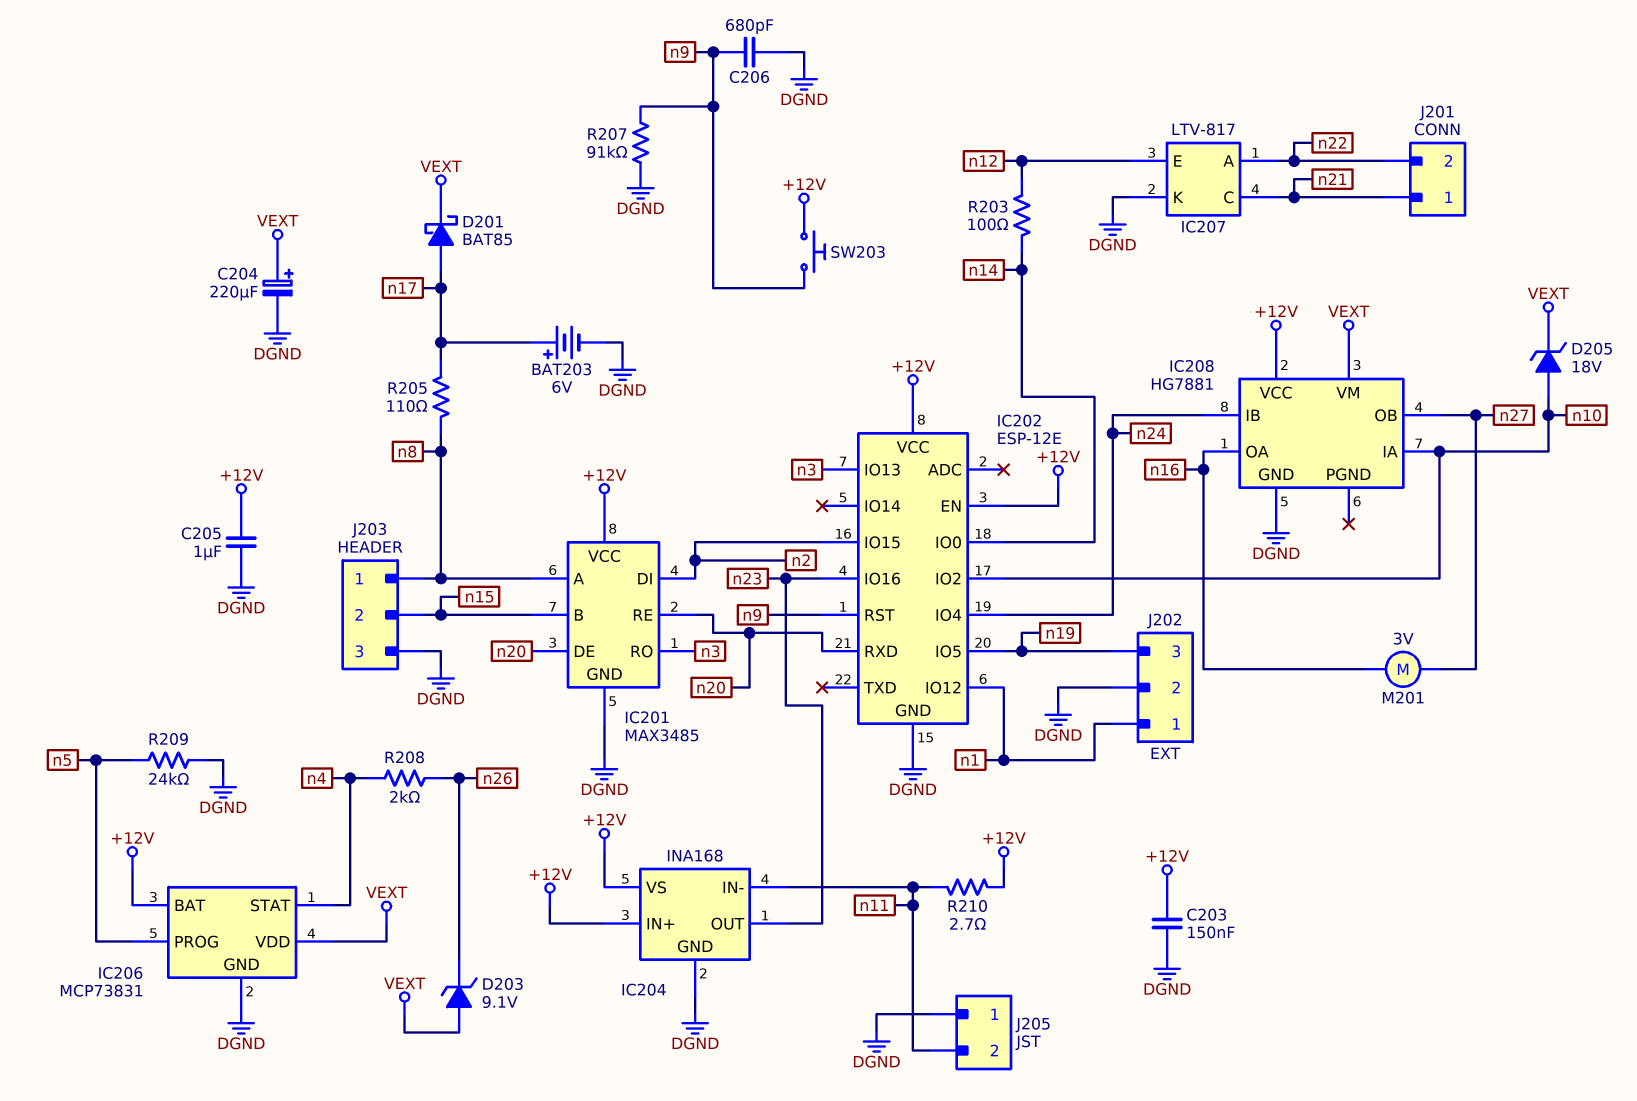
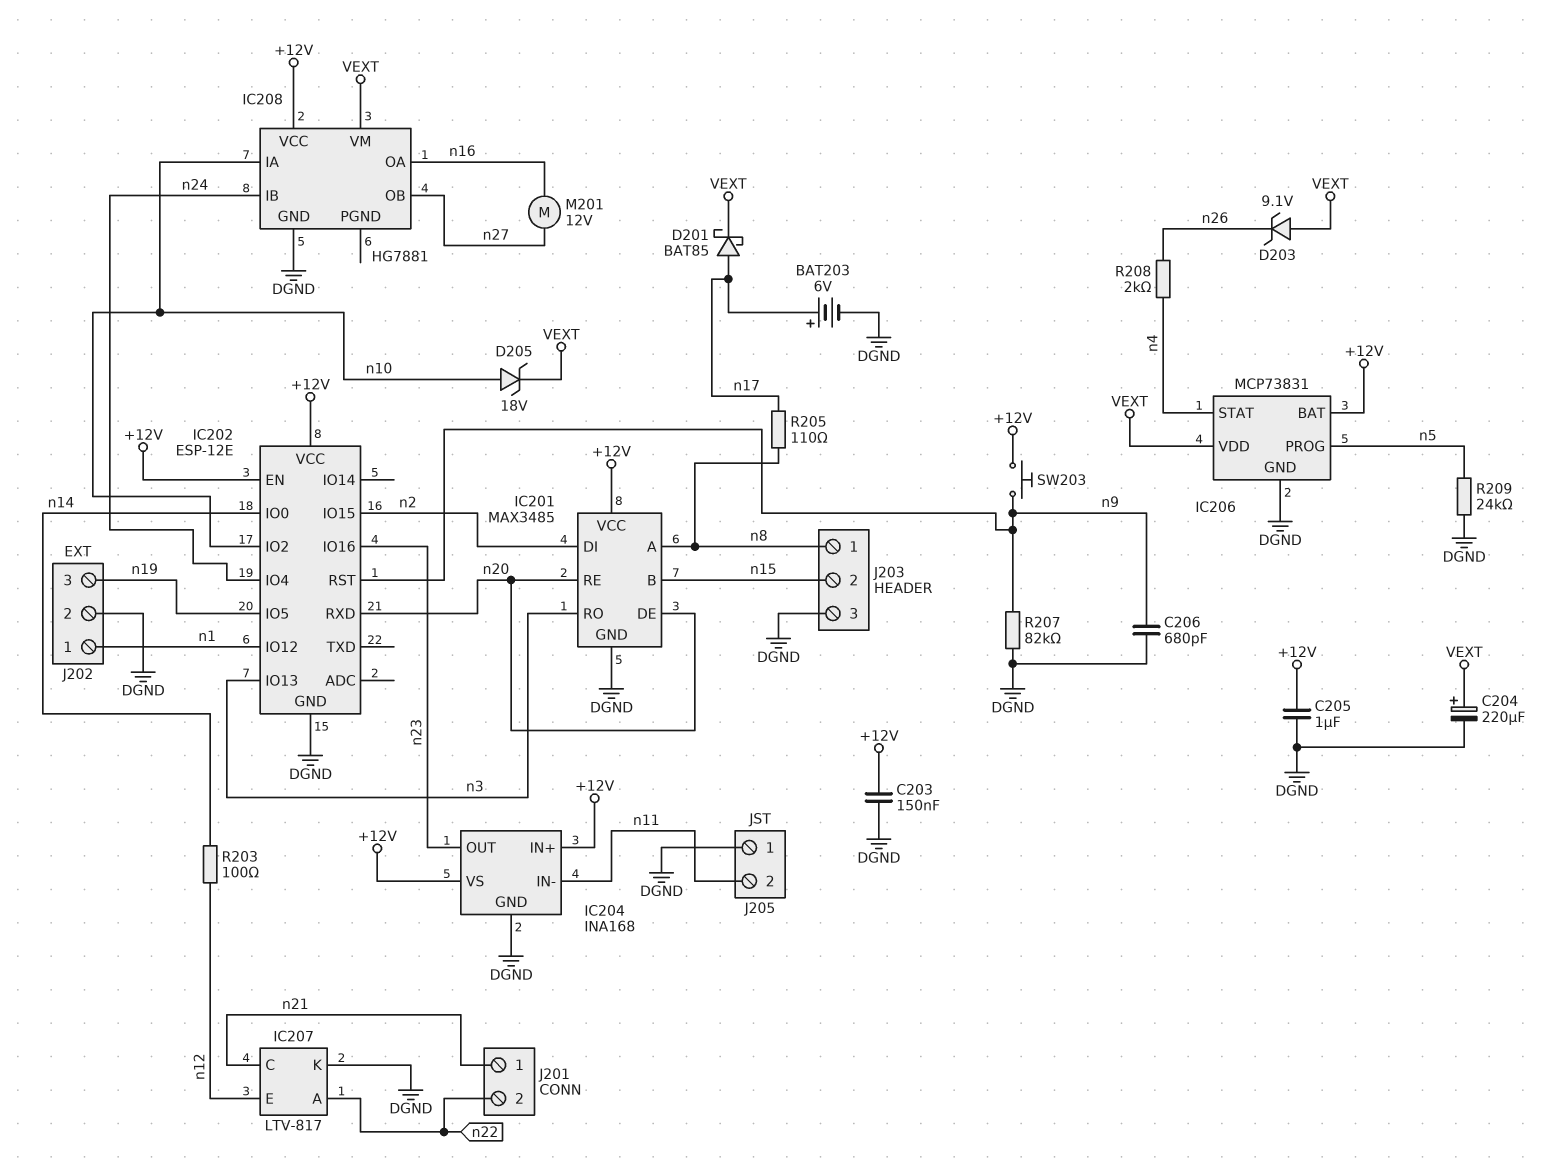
M201: motor 3V (n16, n27) -> motor 12V (n16, n27)
R207: 91k (DGND, n9) -> 82k (DGND, n9)
R210: 2.7 (+12V, n11) -> none

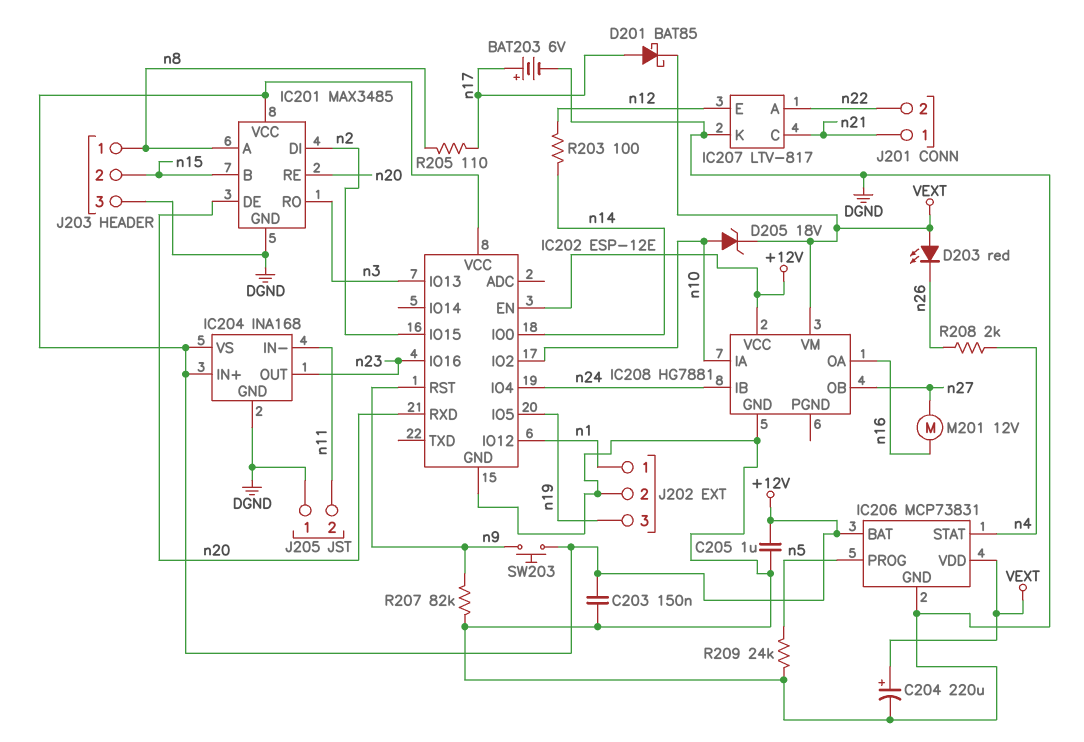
C206: 680pF (DGND, n9) -> none
D203: zener 9.1V (A VEXT, K n26) -> LED red (A VEXT, K n26)

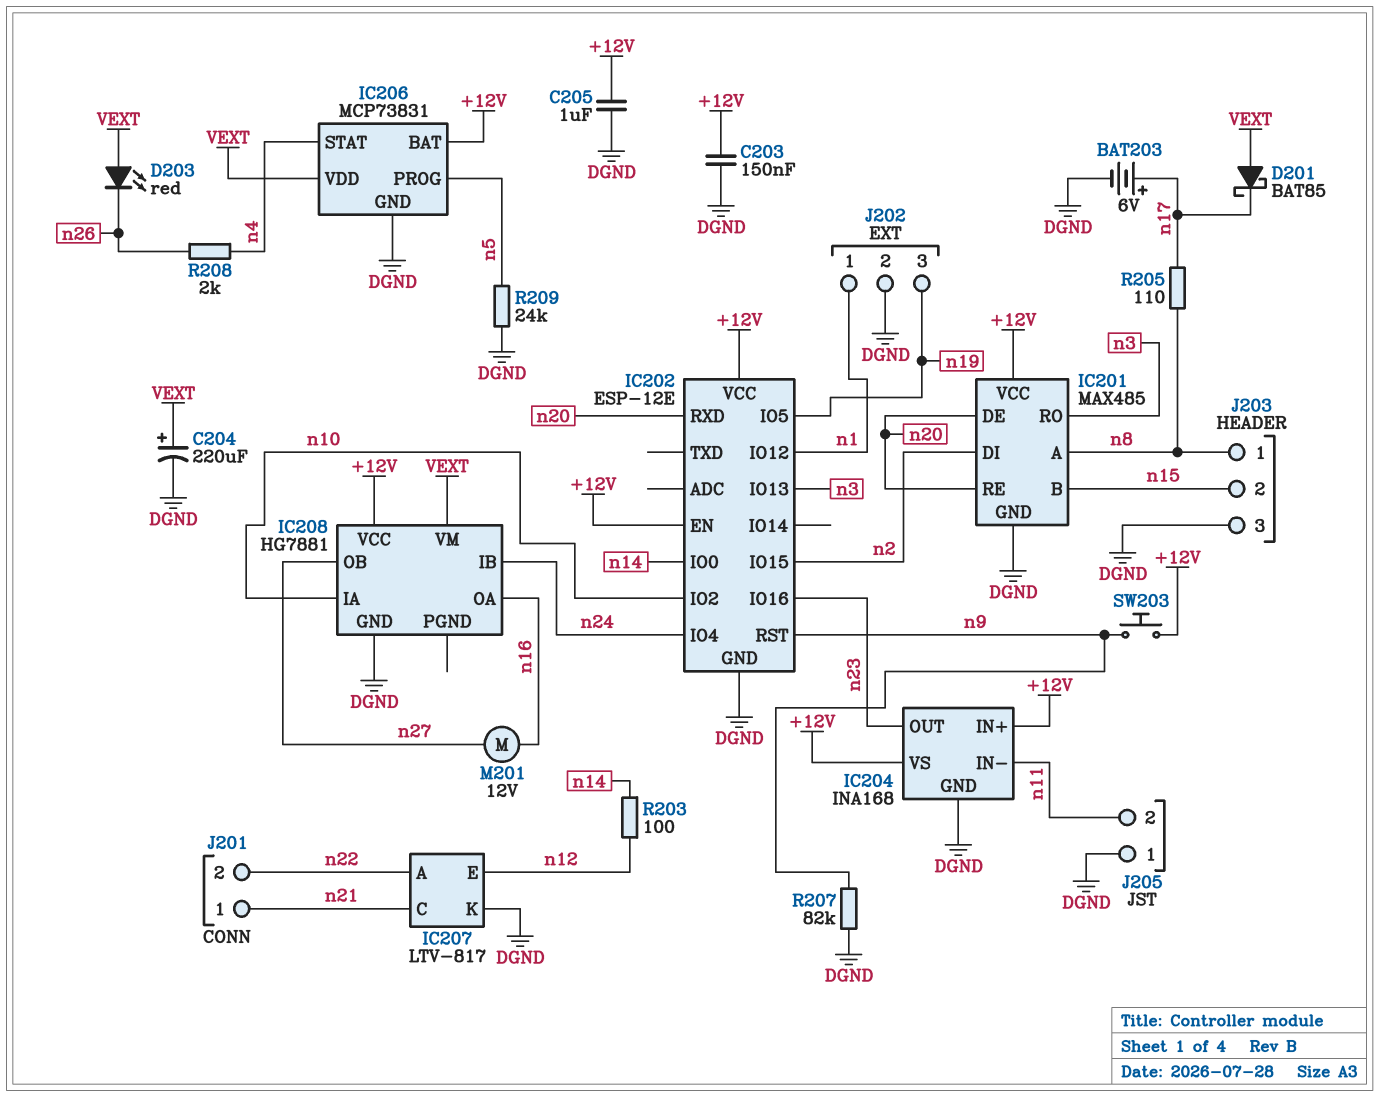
D201: schottky BAT85 (A n17, K VEXT) -> schottky BAT85 (A VEXT, K n17)
D205: zener 18V (A n10, K VEXT) -> none
IC201: MAX3485 -> MAX485

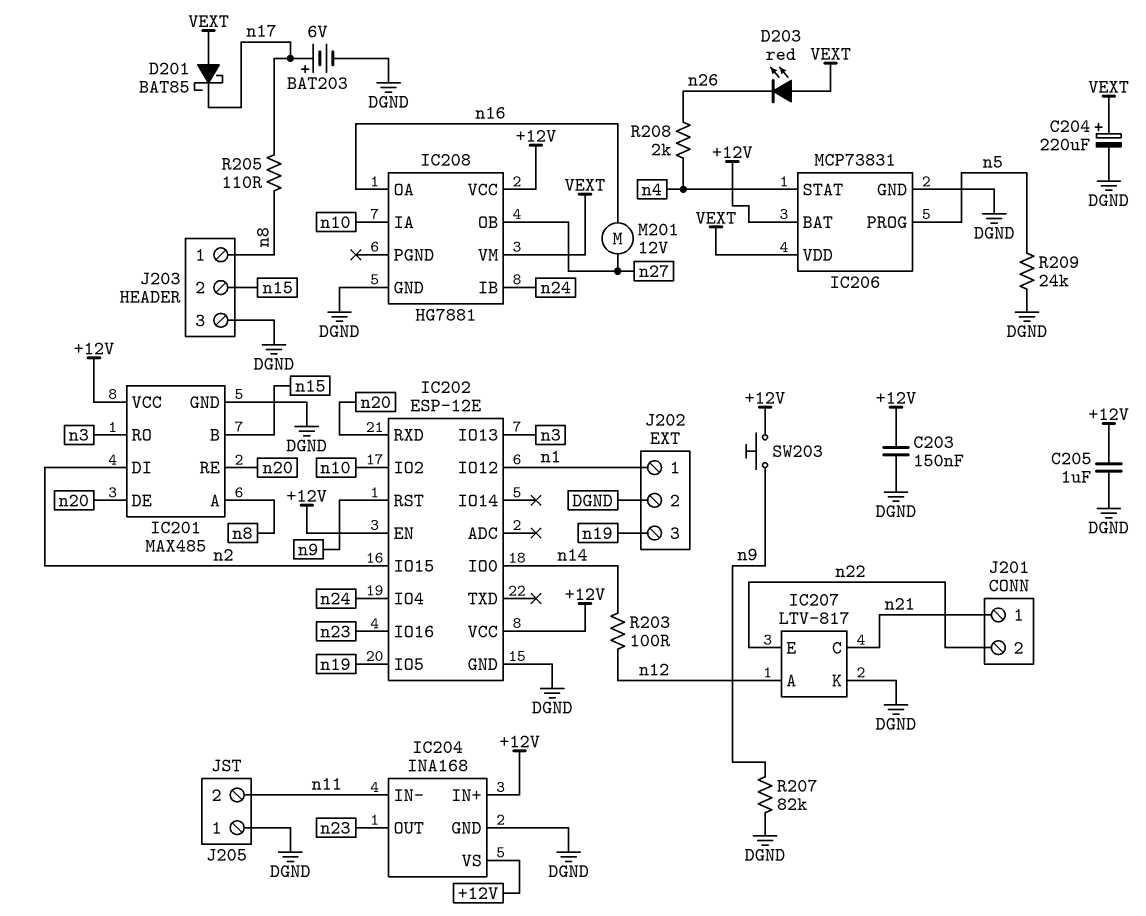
IC207 pin A: n22 -> n12
IC207 pin E: n12 -> n22

